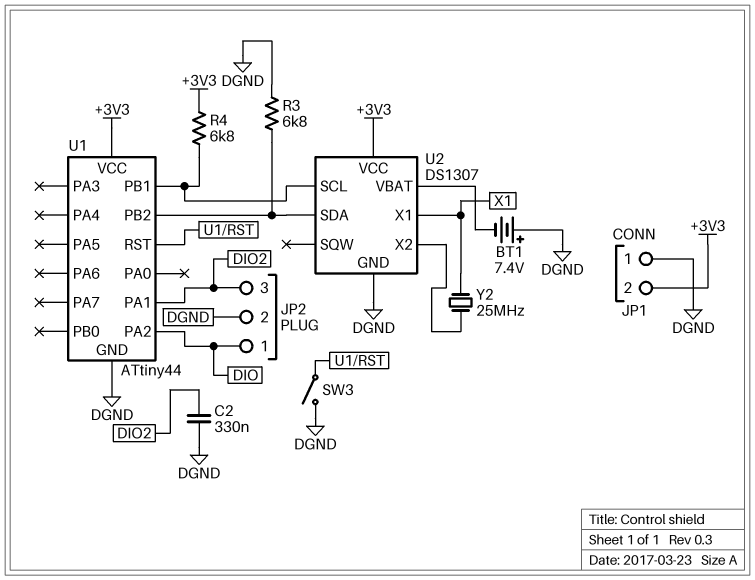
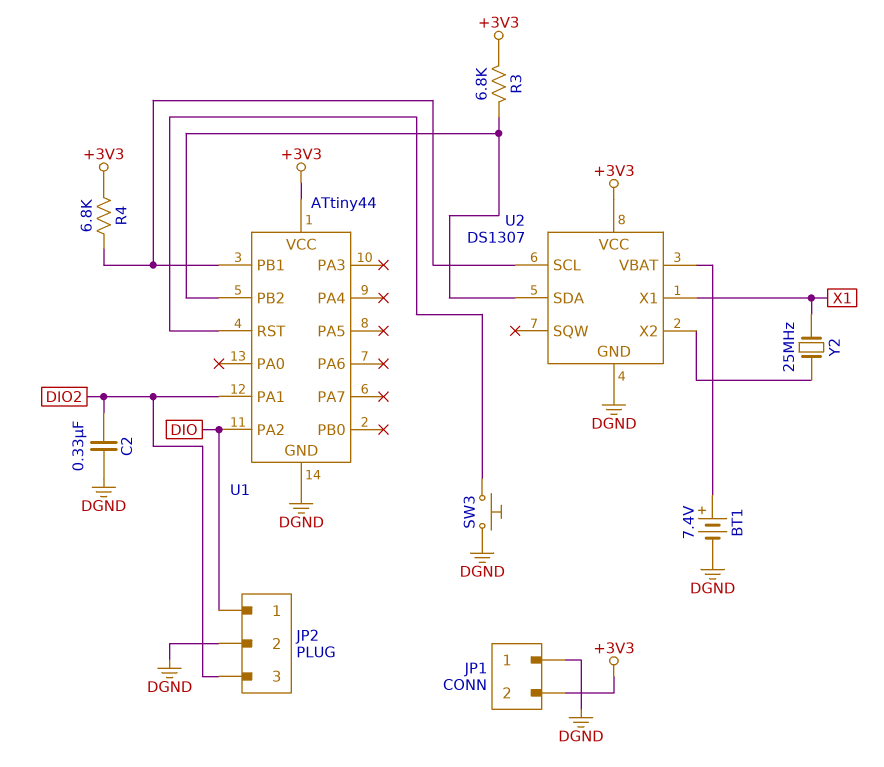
BT1: 7.4V (plus DGND, minus U2/VBAT) -> 7.4V (plus U2/VBAT, minus DGND)
R3: 6.8k (DGND, U1/PB2) -> 6.8k (+3V3, U1/PB2)
SW3: switch (DGND, U1/RST) -> button (DGND, U1/RST)

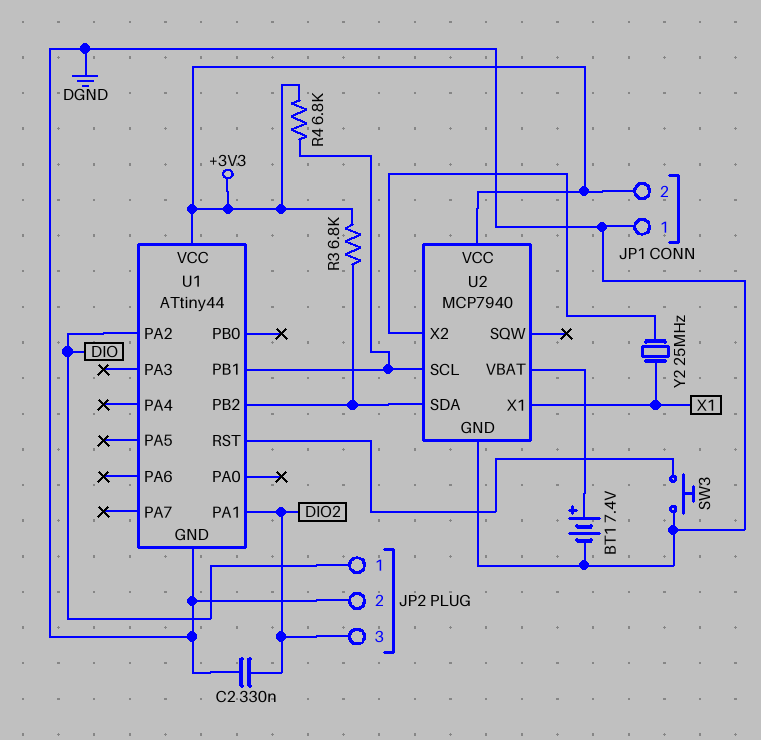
U2: DS1307 -> MCP7940

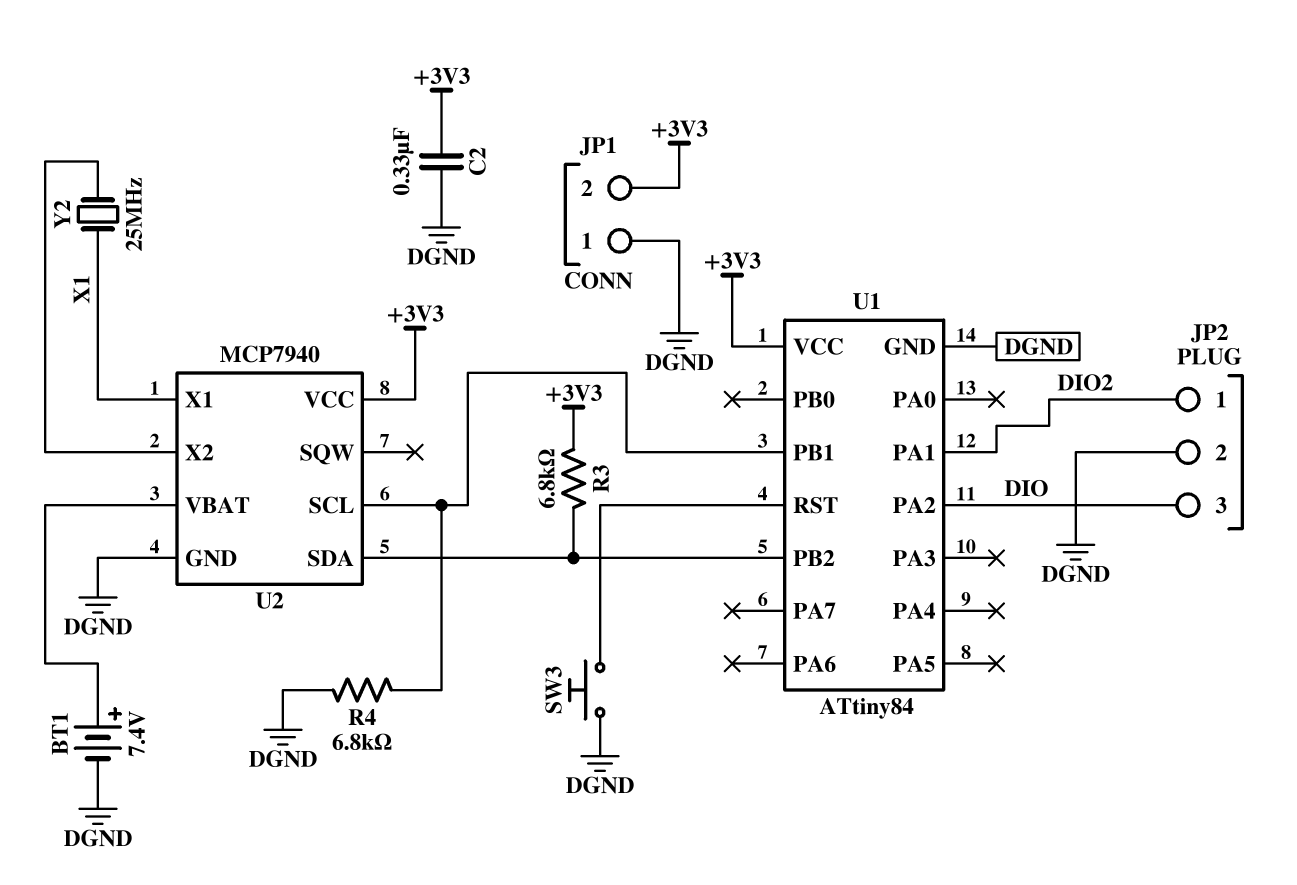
C2: 330nF (DGND, DIO2) -> 330nF (+3V3, DGND)
JP2 pin 1: DIO -> DIO2
JP2 pin 3: DIO2 -> DIO
R4: 6.8k (+3V3, U1/PB1) -> 6.8k (DGND, U1/PB1)
U1: ATtiny44 -> ATtiny84

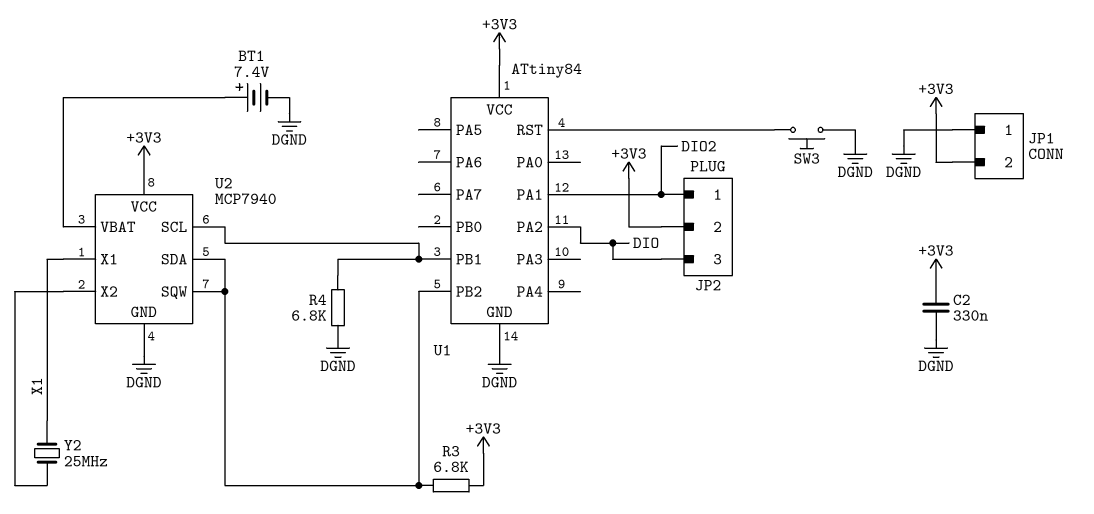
JP2 pin 2: DGND -> +3V3
U2 pin SQW: none -> U1/PB2

